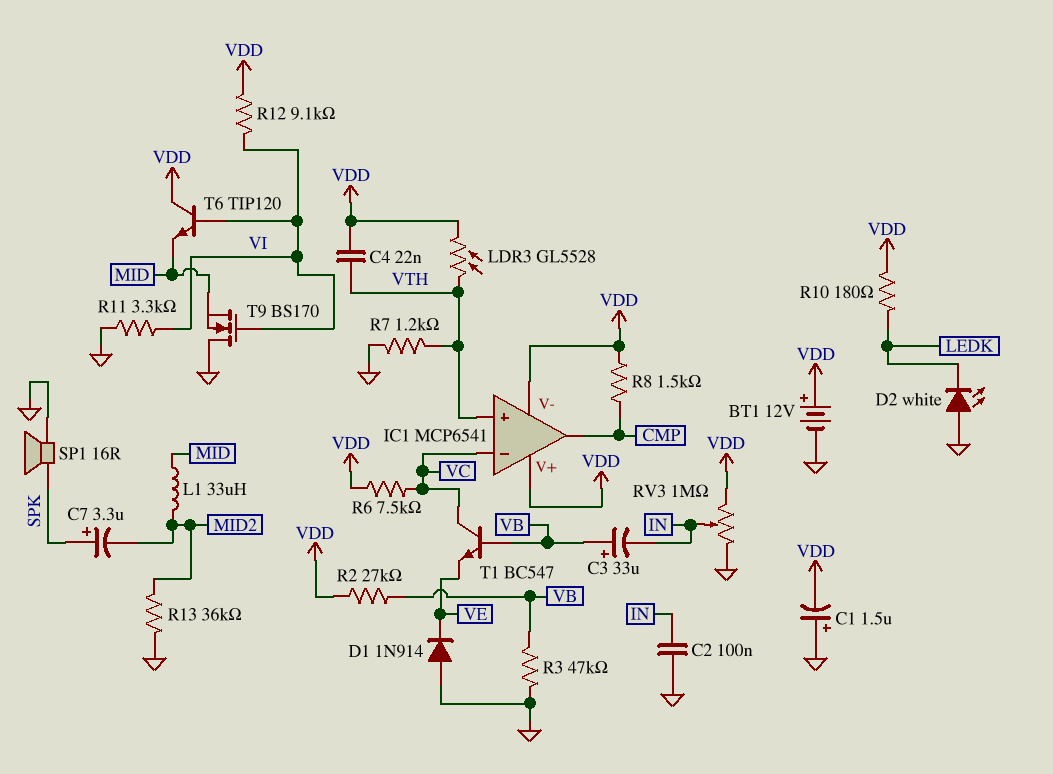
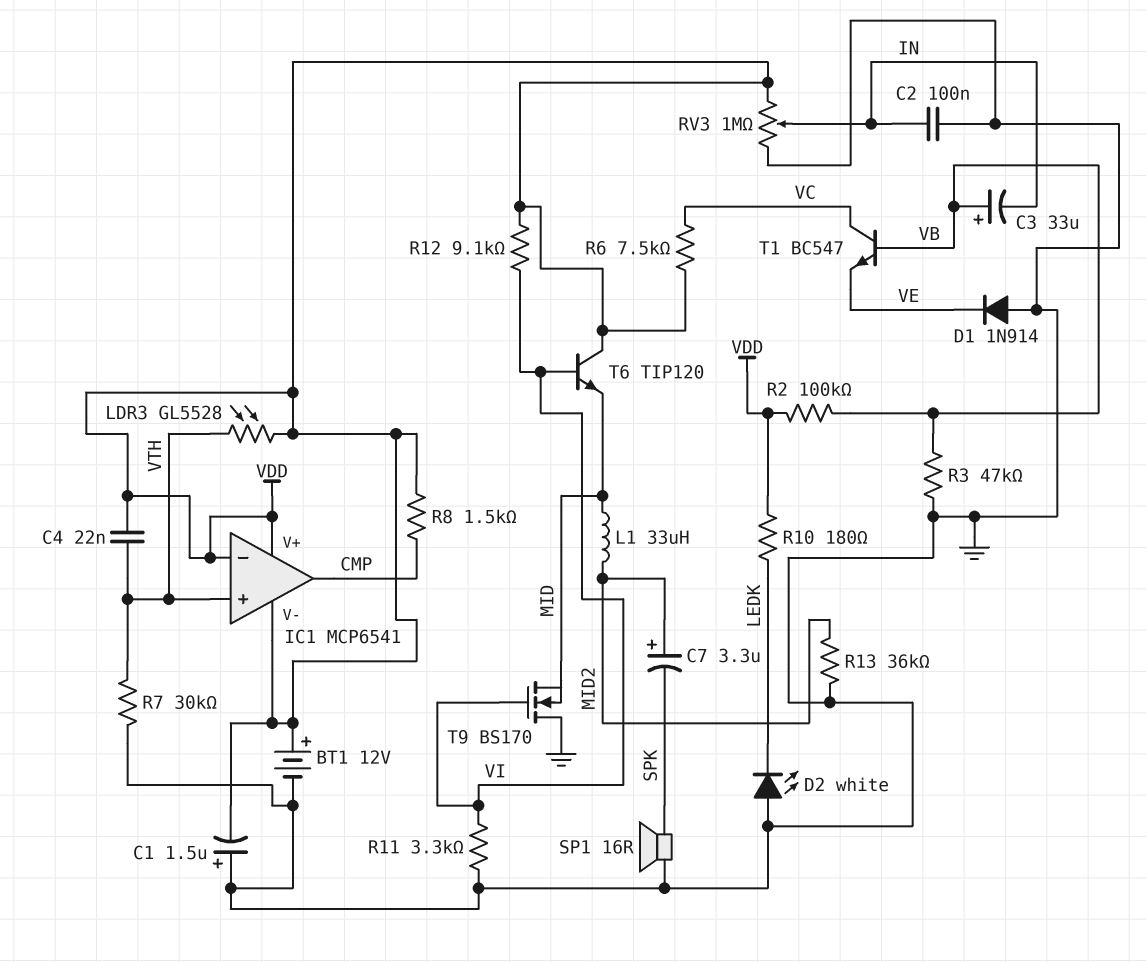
C7: 3.3uF (plus SPK, minus MID2) -> 3.3uF (plus MID2, minus SPK)
IC1 pin in-: VC -> VDD
R2: 27k (VB, VDD) -> 100k (VB, VDD)
R7: 1.2k (GND, VTH) -> 30k (GND, VTH)

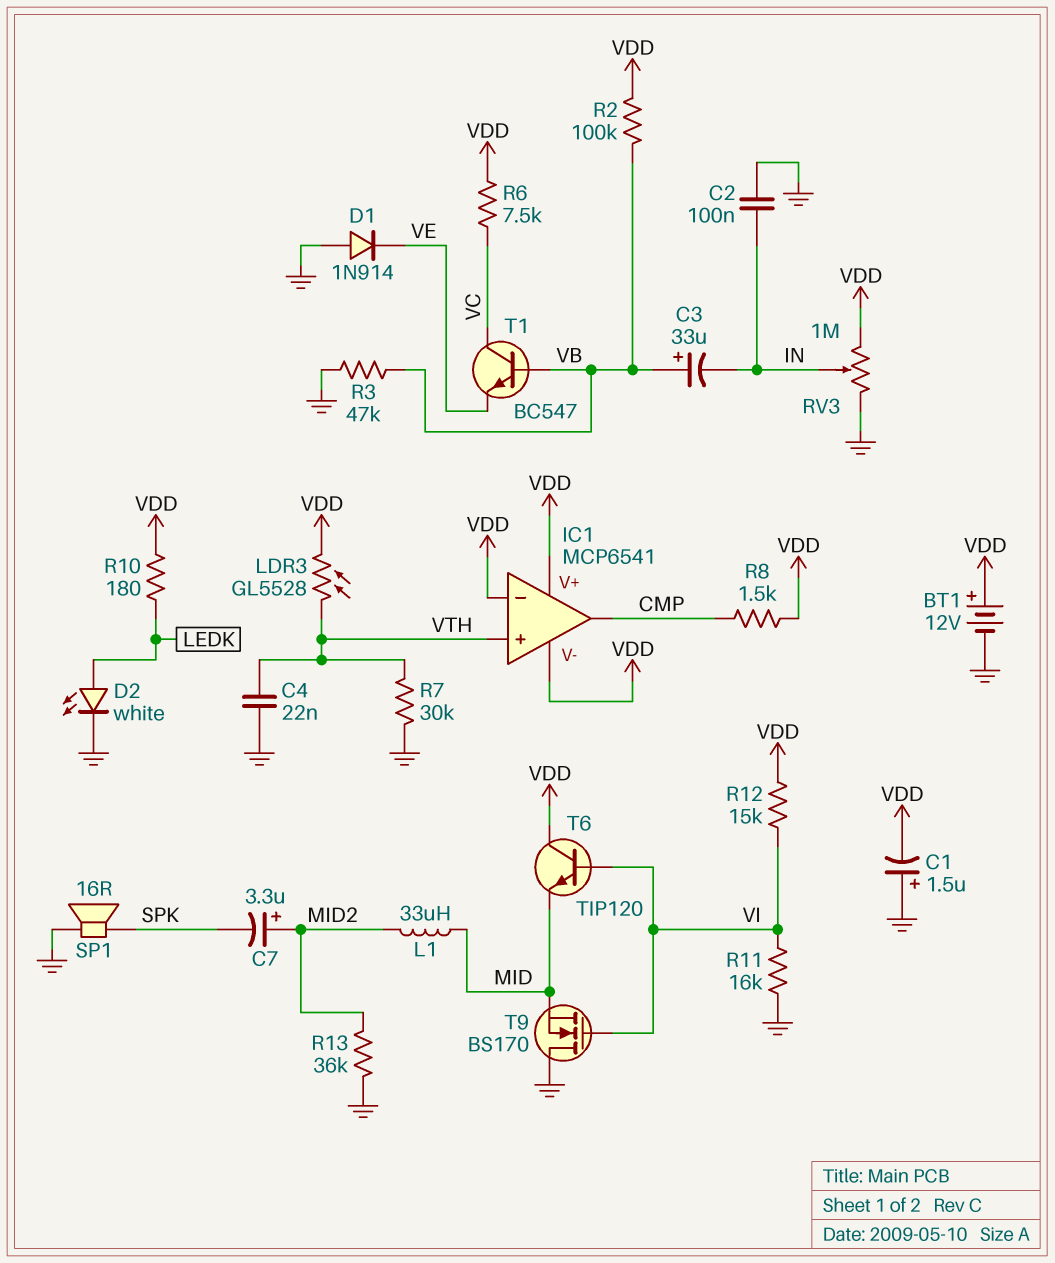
C4: 22nF (VDD, VTH) -> 22nF (GND, VTH)
D2: LED white (A GND, K LEDK) -> LED white (A LEDK, K GND)
R11: 3.3k (GND, VI) -> 16k (GND, VI)
R12: 9.1k (VDD, VI) -> 15k (VDD, VI)

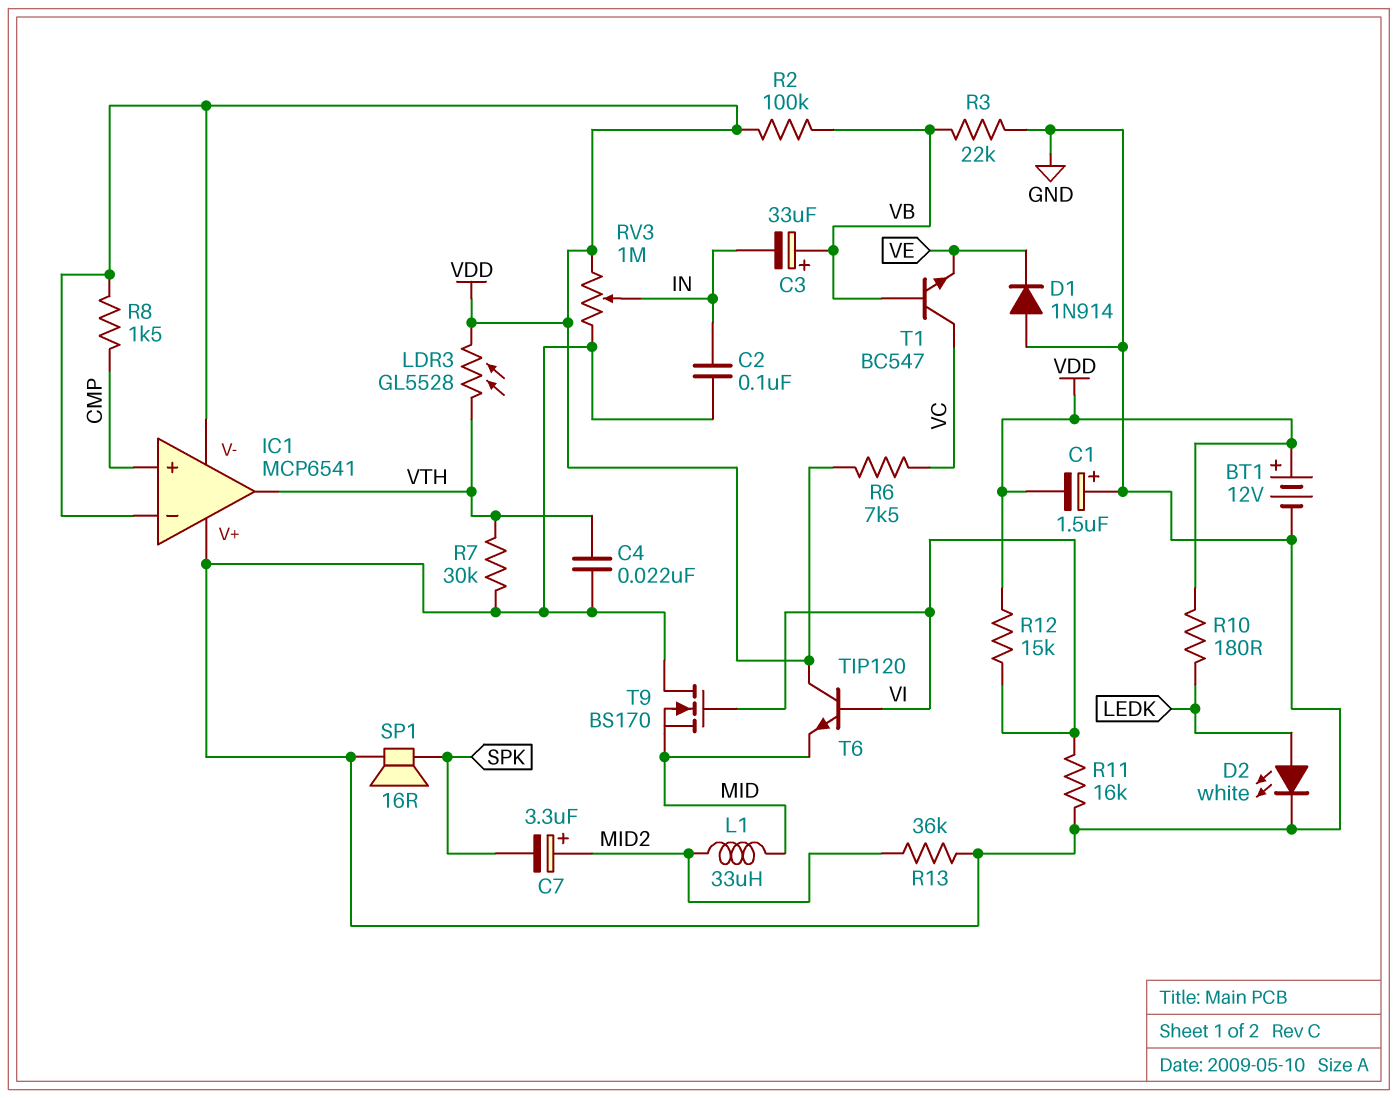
IC1 pin V+: VDD -> GND
IC1 pin in+: VTH -> CMP
IC1 pin out: CMP -> VTH
R3: 47k (GND, VB) -> 22k (GND, VB)

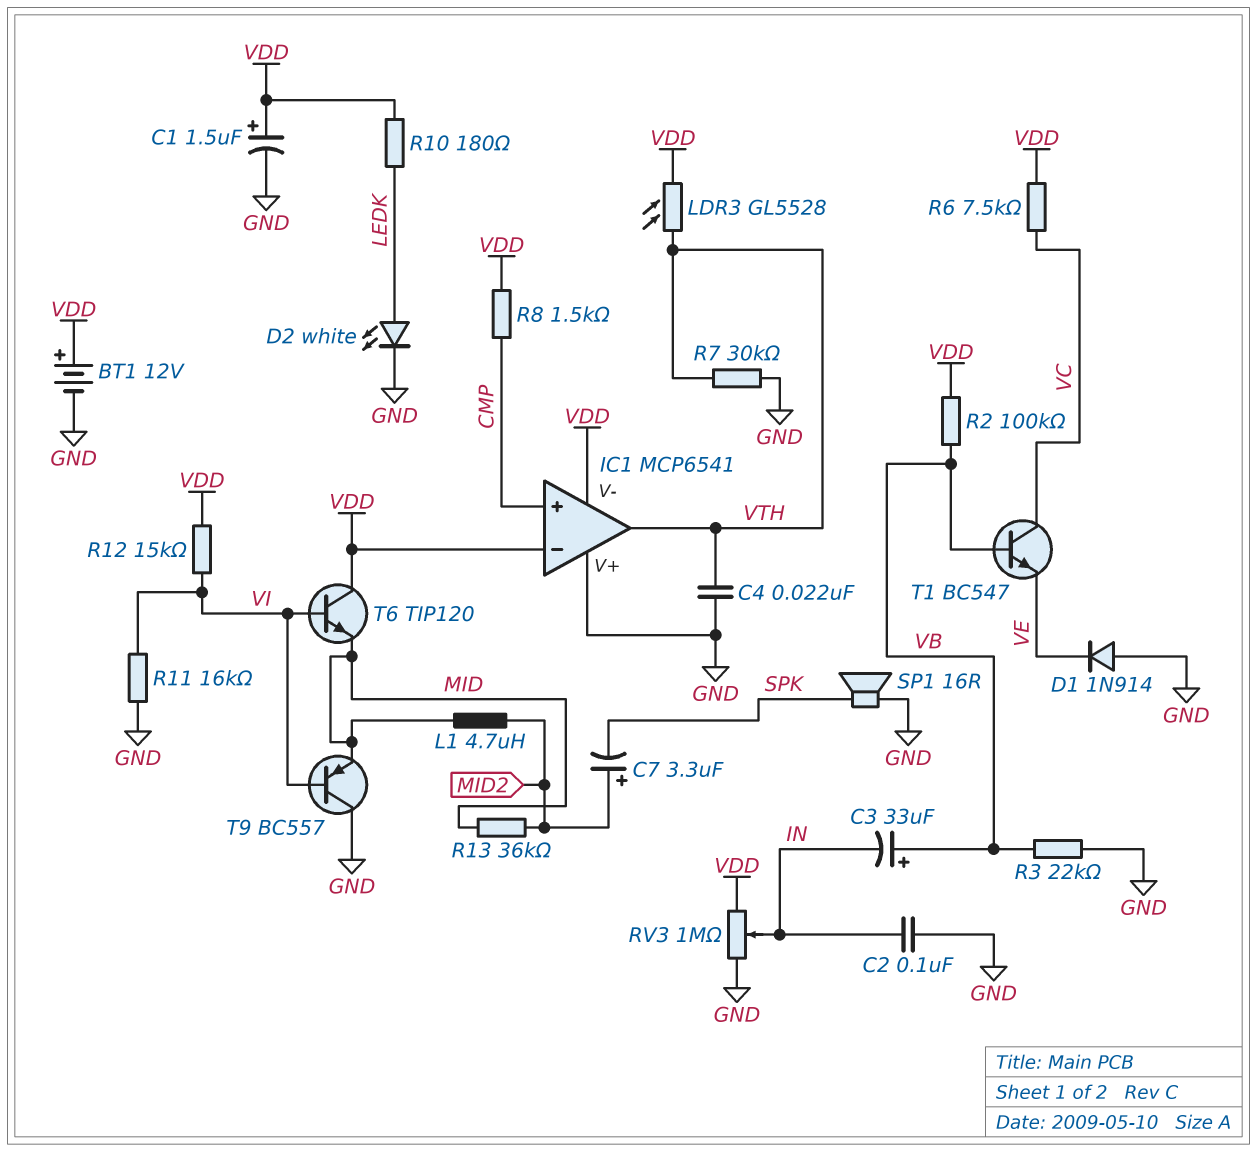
C1: 1.5uF (plus GND, minus VDD) -> 1.5uF (plus VDD, minus GND)
L1: 33uH (MID, MID2) -> 4.7uH (MID, MID2)
R13: 36k (GND, MID2) -> 36k (MID, MID2)
T9: NMOS BS170 (G VI, D GND, S MID) -> PNP BC557 (B VI, C GND, E MID)

